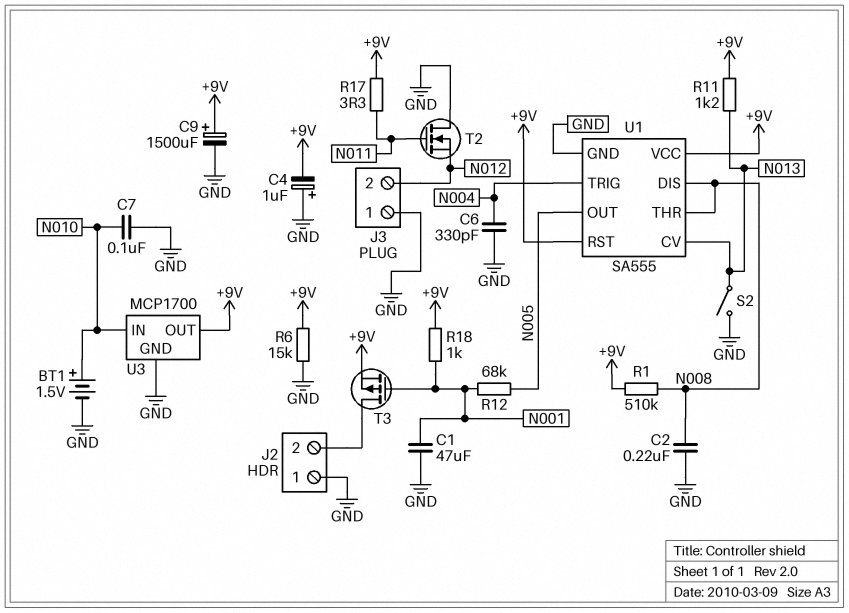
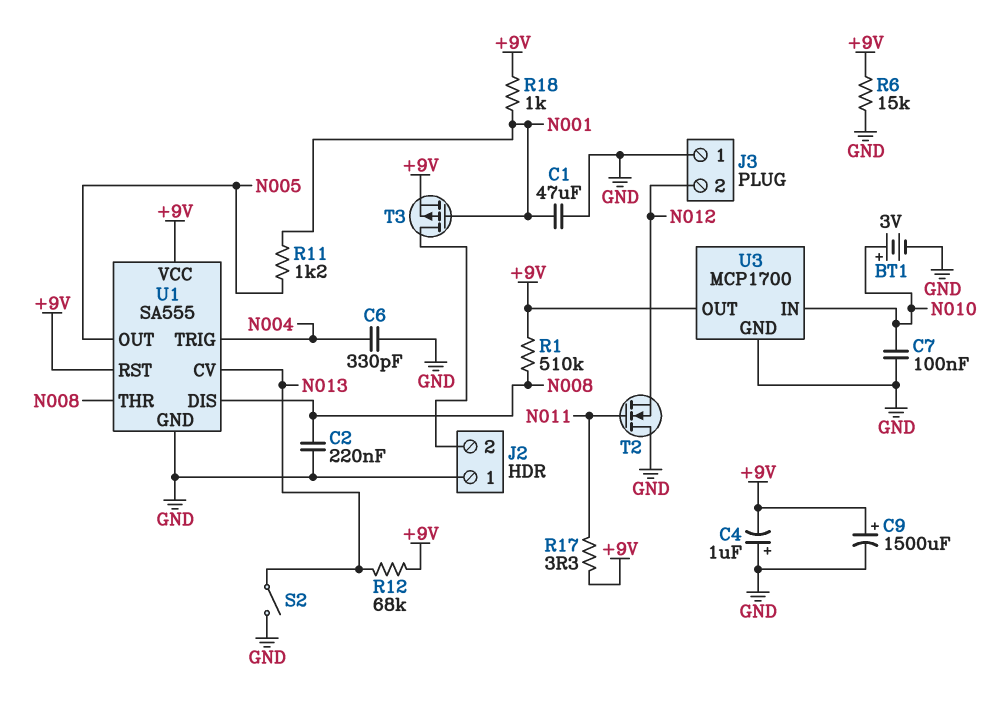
BT1: 1.5V (plus N010, minus GND) -> 3V (plus N010, minus GND)
R11: 1.2k (+9V, N013) -> 1.2k (N001, N005)
R12: 68k (N001, N005) -> 68k (+9V, N013)

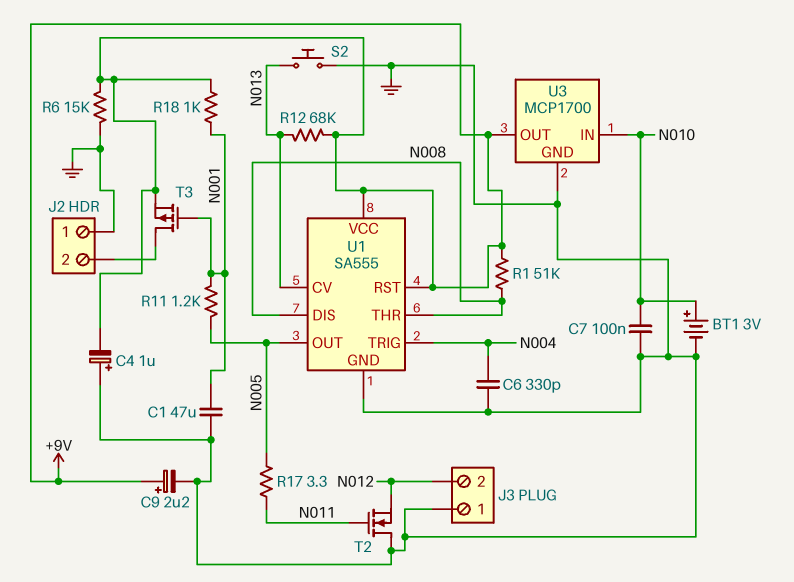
C2: 220nF (GND, N008) -> none
C9: 1500uF (plus +9V, minus GND) -> 2.2uF (plus +9V, minus GND)
R1: 510k (+9V, N008) -> 51k (+9V, N008)
R17: 3.3 (+9V, N011) -> 3.3 (N005, N011)
S2: switch (GND, N013) -> button (GND, N013)

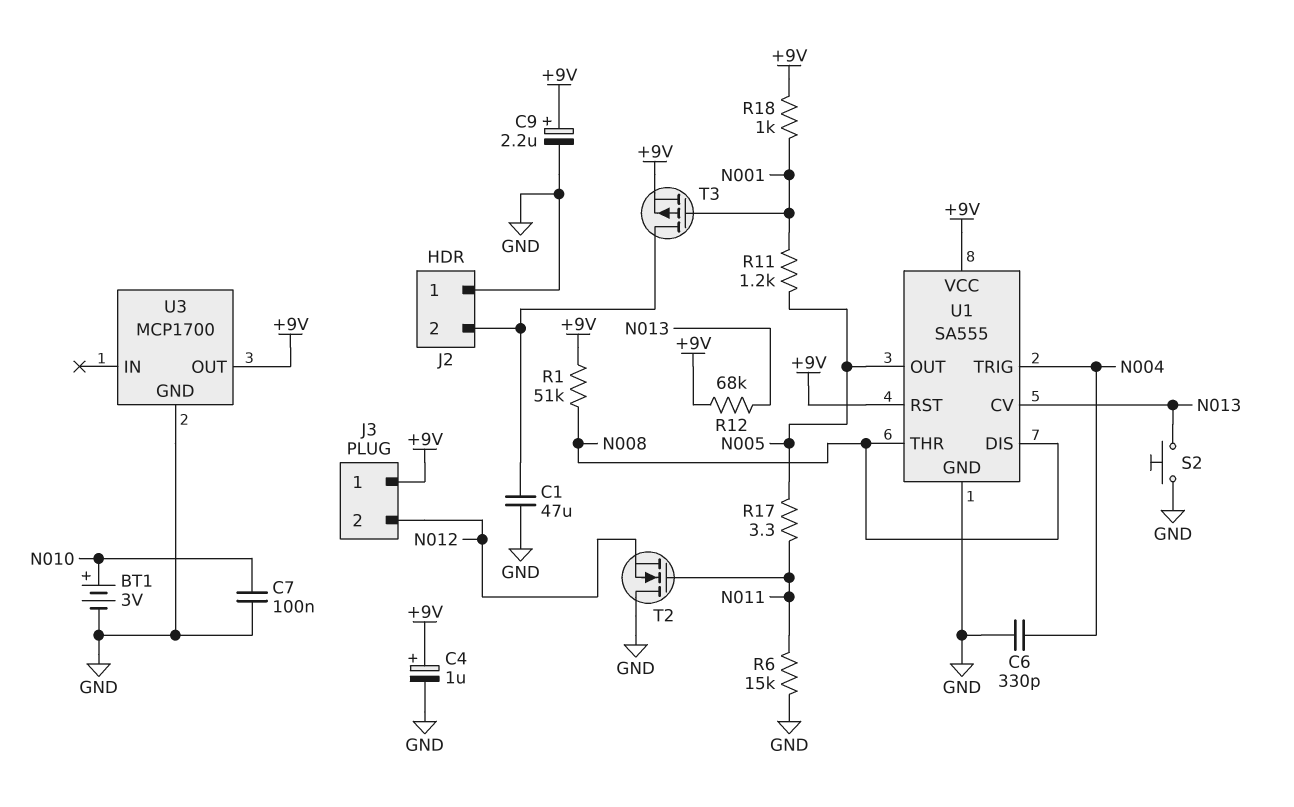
C1: 47uF (GND, N001) -> 47uF (GND, J2/2)
C4: 1uF (plus GND, minus +9V) -> 1uF (plus +9V, minus GND)
J3 pin 1: GND -> +9V
R6: 15k (+9V, GND) -> 15k (GND, N011)
U3 pin IN: N010 -> none

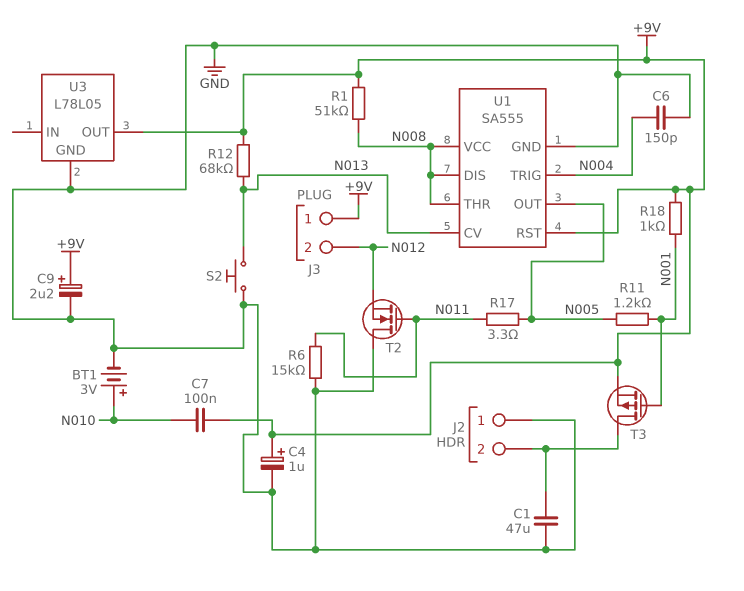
C6: 330pF (GND, N004) -> 150pF (GND, N004)
C7: 100nF (GND, N010) -> 100nF (+9V, N010)
U1 pin VCC: +9V -> N008
U3: MCP1700 -> L78L05

